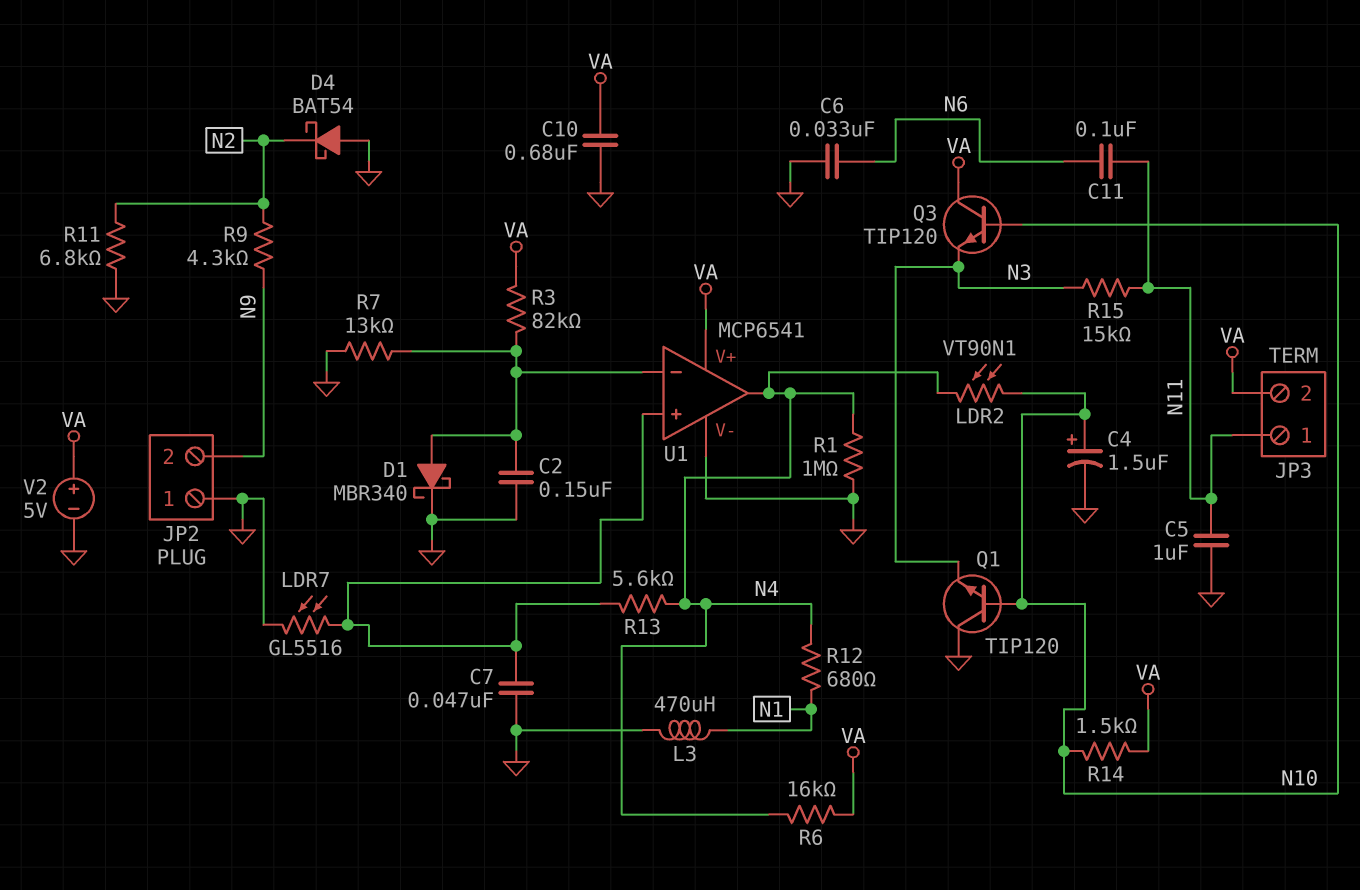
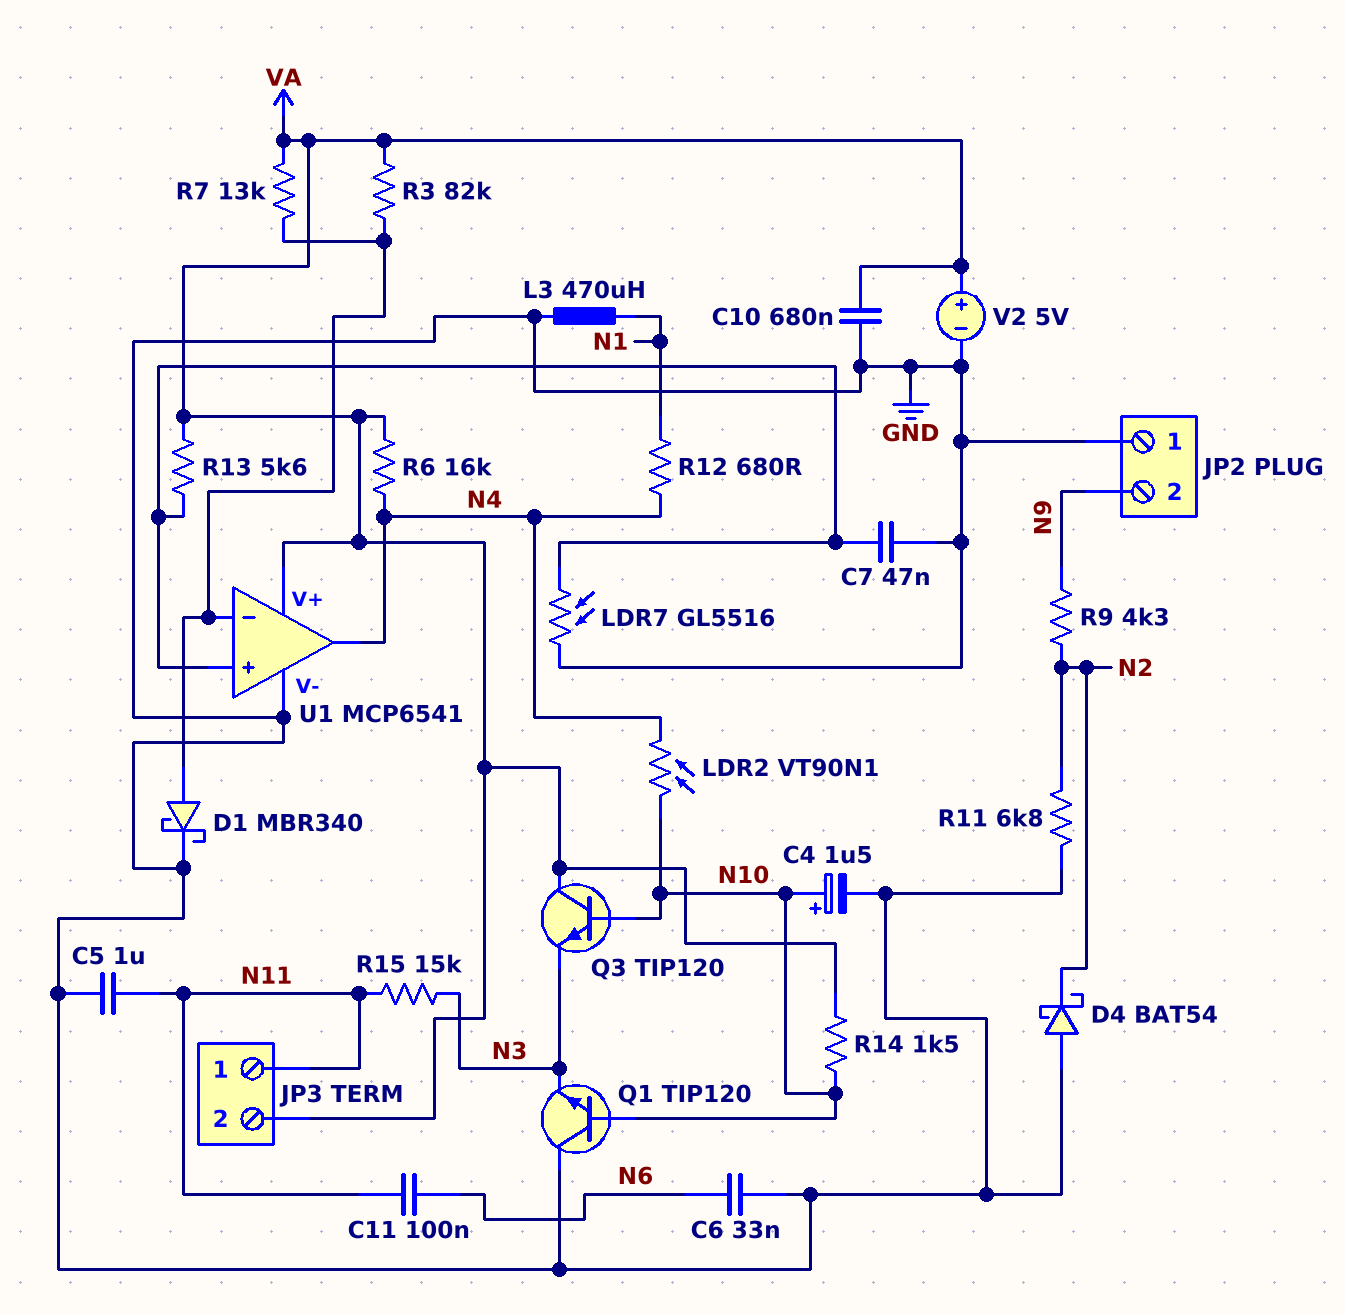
C2: 150nF (GND, U1/in-) -> none
R1: 1M (GND, N4) -> none
R7: 13k (GND, U1/in-) -> 13k (U1/in-, VA)
R13: 5.6k (N4, U1/in+) -> 5.6k (U1/in+, VA)

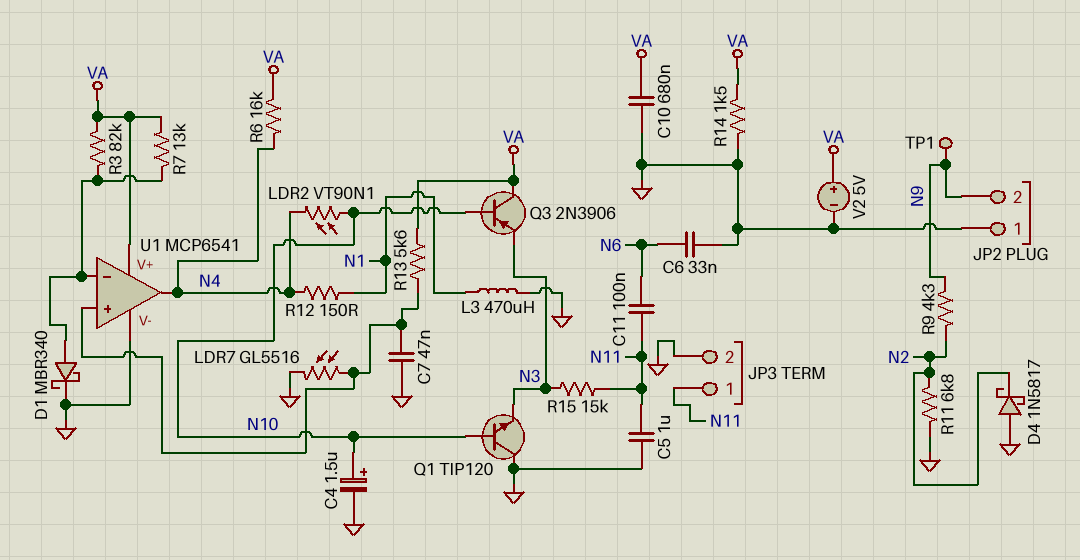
D4: schottky BAT54 (A GND, K N2) -> schottky 1N5817 (A GND, K N2)
JP3 pin 2: VA -> GND
Q3: NPN TIP120 (B N10, C VA, E N3) -> PNP 2N3906 (B N10, C VA, E N3)
R12: 680 (N1, N4) -> 150 (N1, N4)
R14: 1.5k (N10, VA) -> 1.5k (GND, VA)
TP1: none -> test point (N9)

